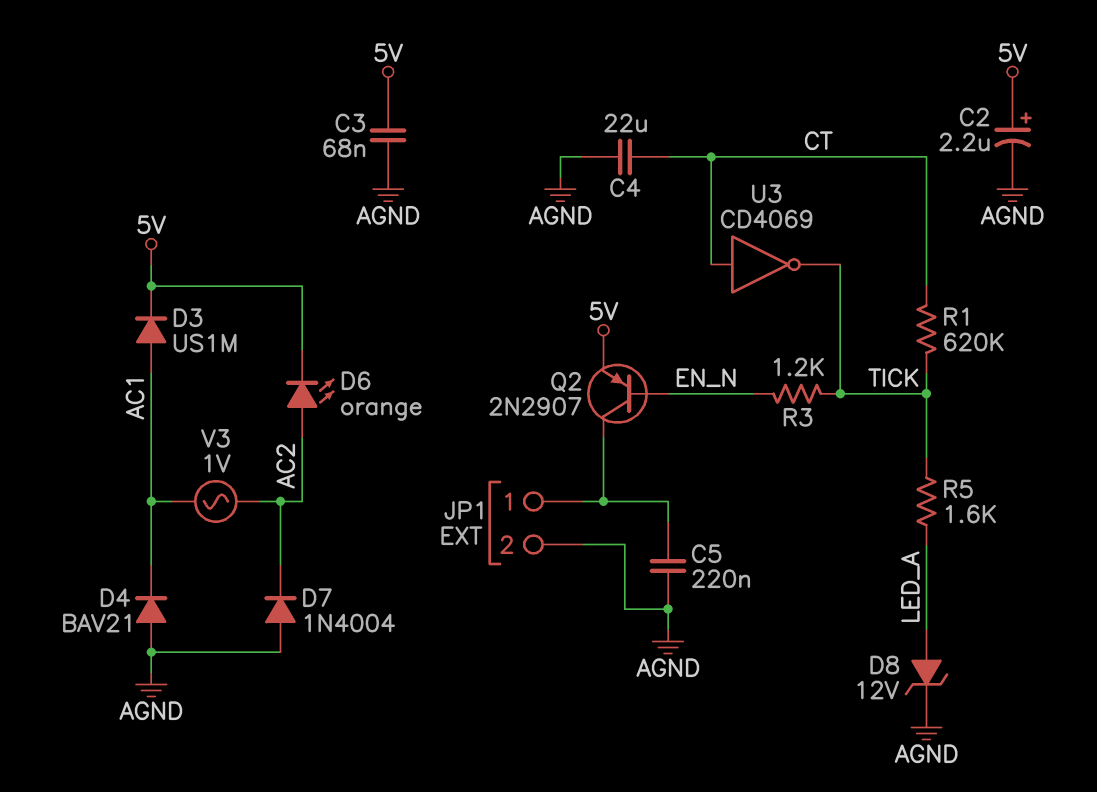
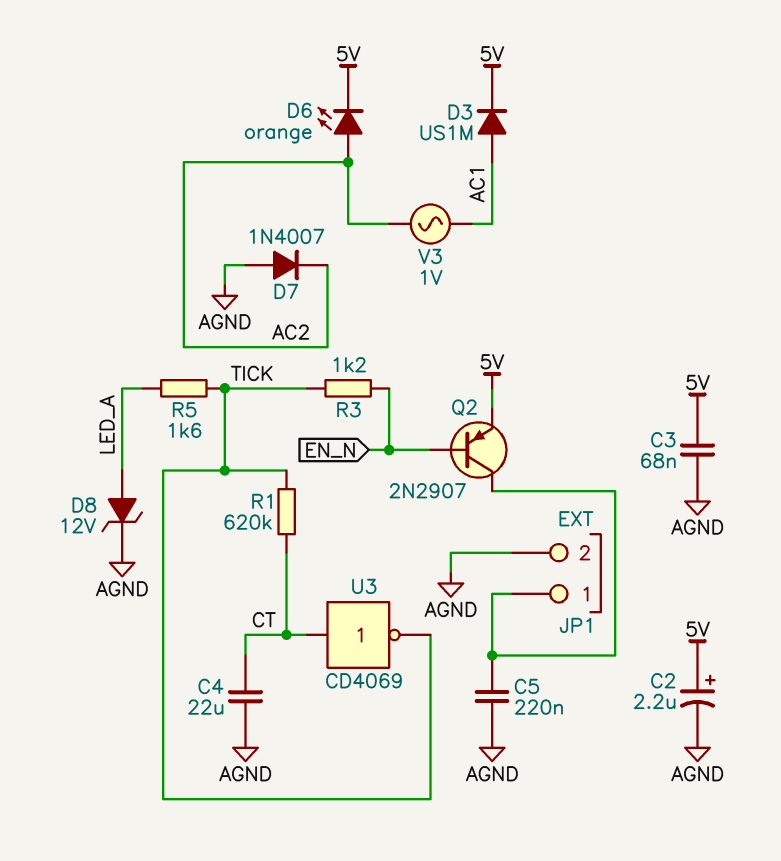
D4: diode BAV21 (A AGND, K AC1) -> none
D7: diode 1N4004 (A AGND, K AC2) -> diode 1N4007 (A AGND, K AC2)

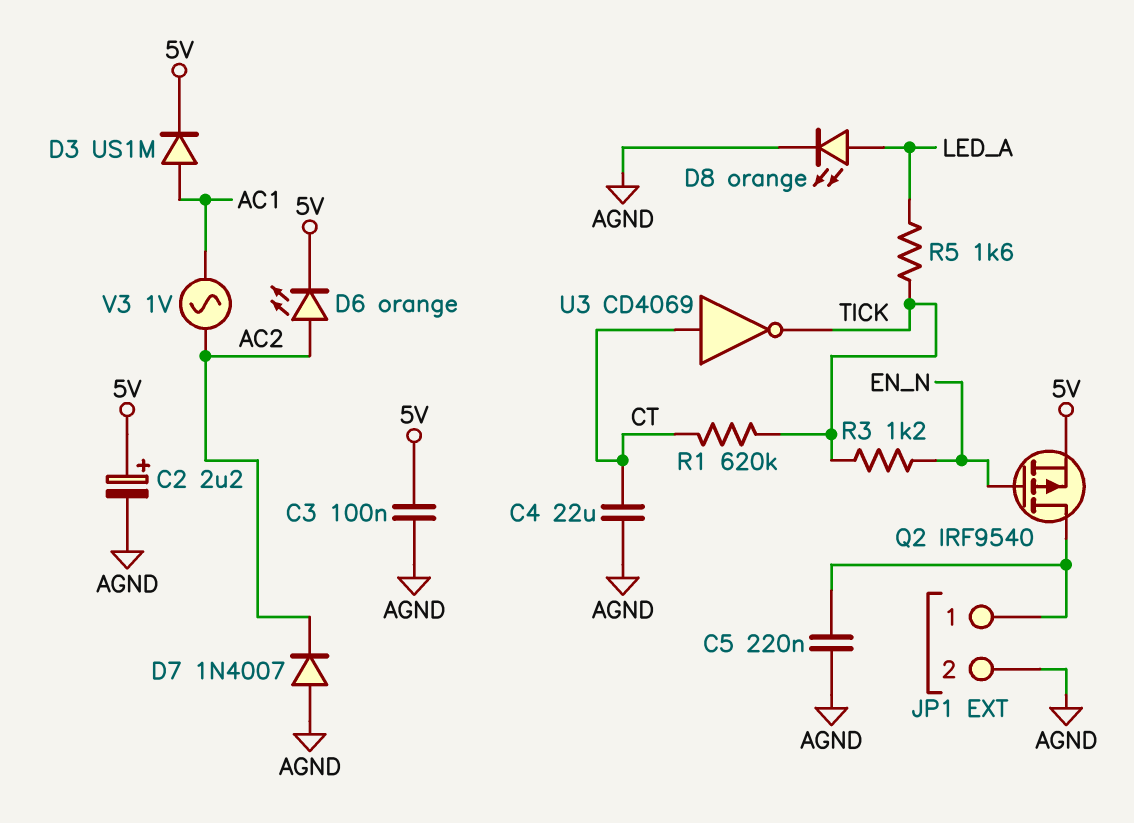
C3: 68nF (5V, AGND) -> 100nF (5V, AGND)
D8: zener 12V (A LED_A, K AGND) -> LED orange (A LED_A, K AGND)
Q2: PNP 2N2907 (B EN_N, C JP1/1, E 5V) -> PMOS IRF9540 (G EN_N, D JP1/1, S 5V)

